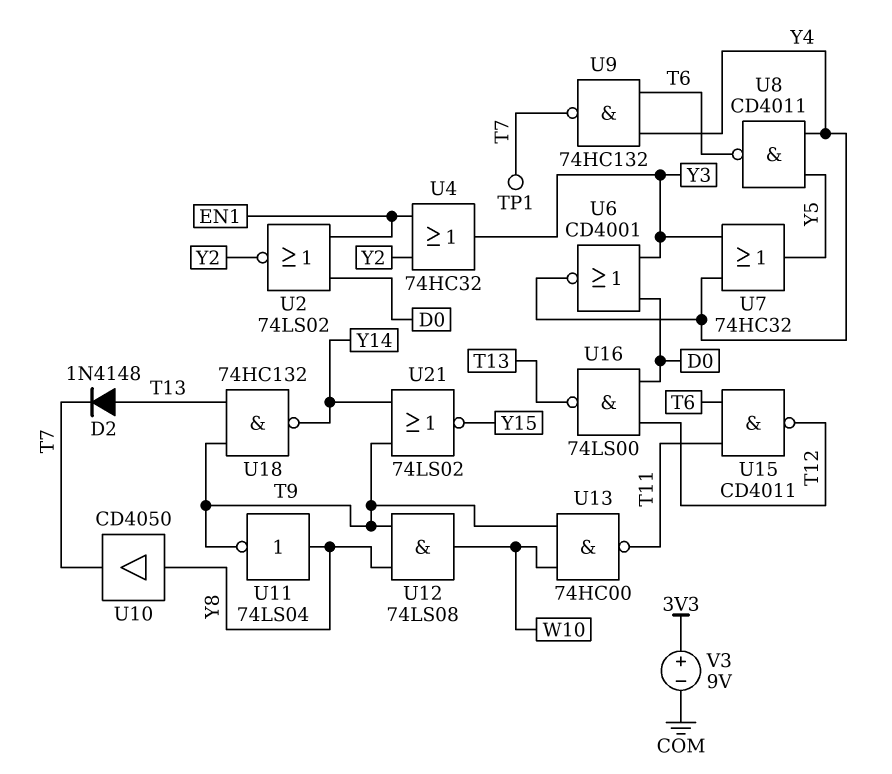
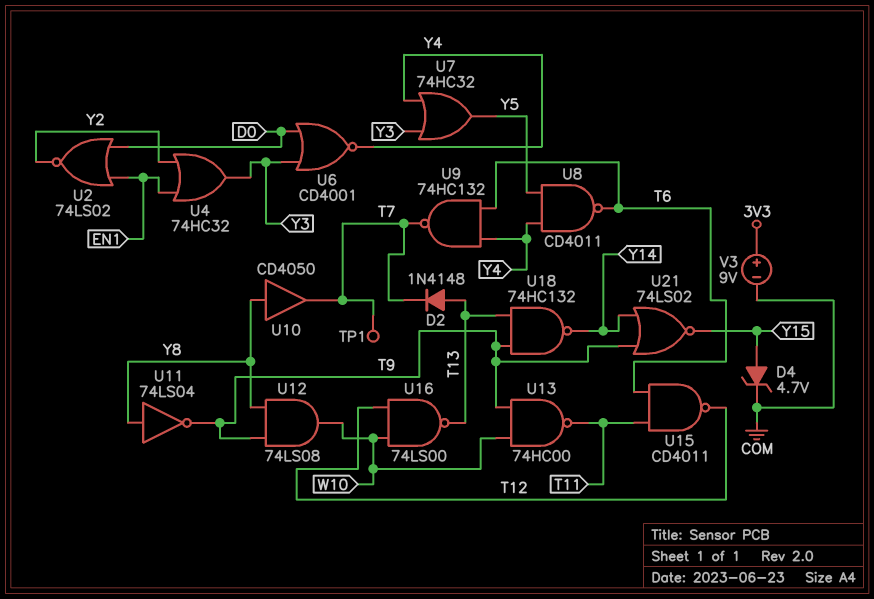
D4: none -> zener 4.7V (A Y15, K COM)
U16: NAND 74LS00 (in D0, in T12, out T13) -> NAND 74LS00 (in T12, in W10, out T13)

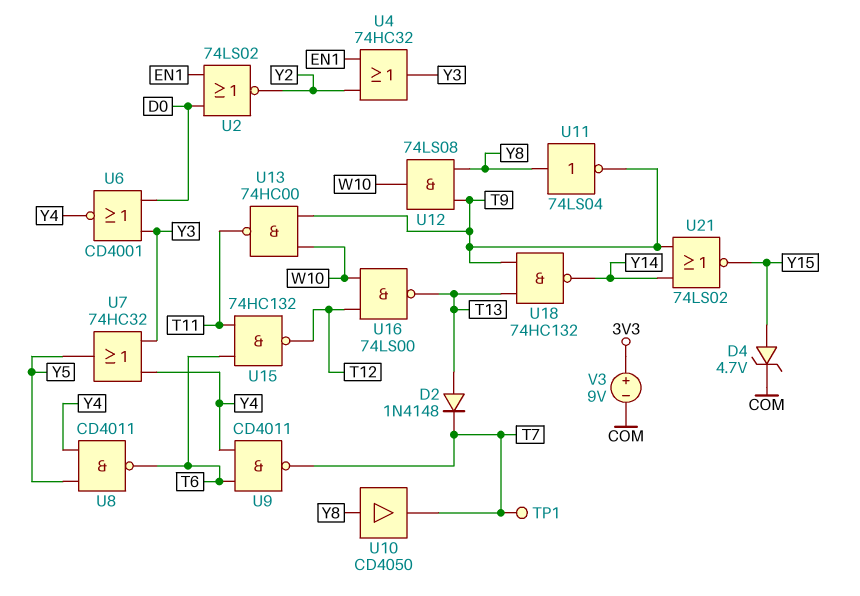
U9: NAND 74HC132 (in T6, in Y4, out T7) -> NAND CD4011 (in T6, in Y4, out T7)
U15: NAND CD4011 (in T6, in T11, out T12) -> NAND 74HC132 (in T6, in T11, out T12)

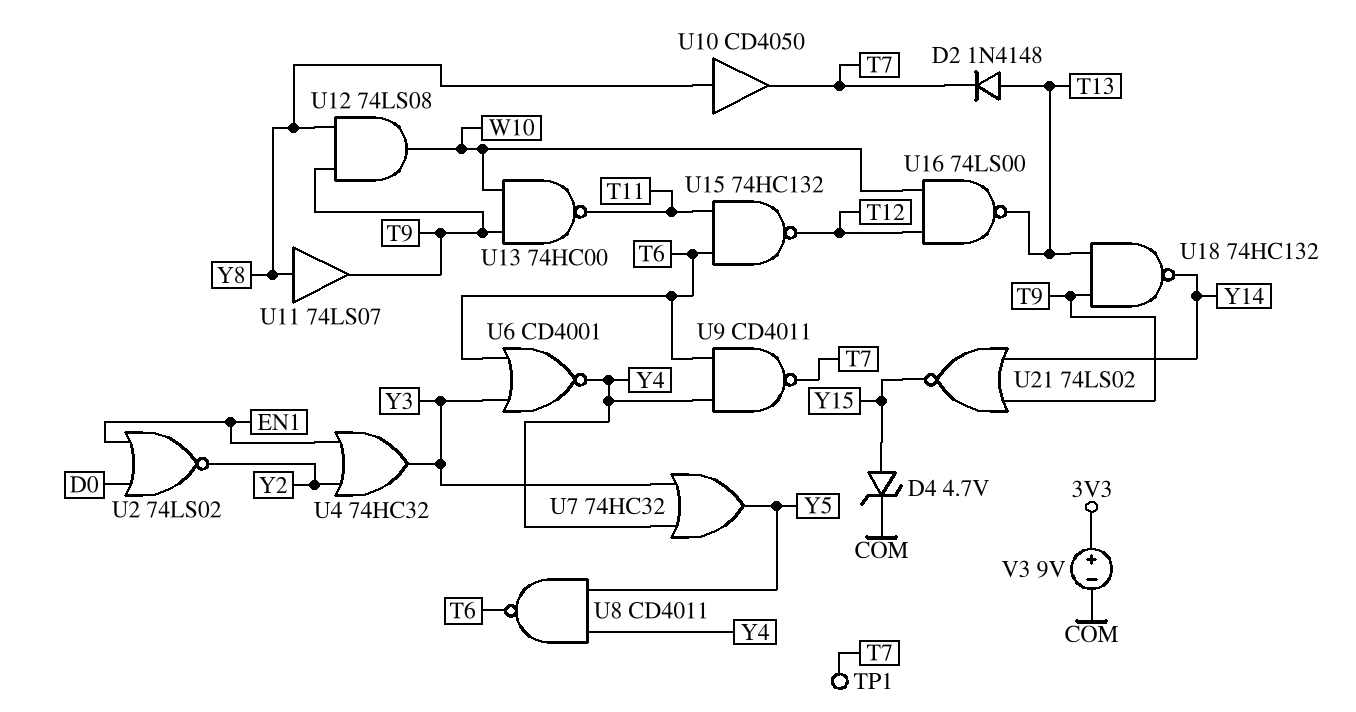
U6: NOR CD4001 (in D0, in Y3, out Y4) -> NOR CD4001 (in T6, in Y3, out Y4)
U11: NOT 74LS04 (in Y8, out T9) -> buffer 74LS07 (in Y8, out T9)

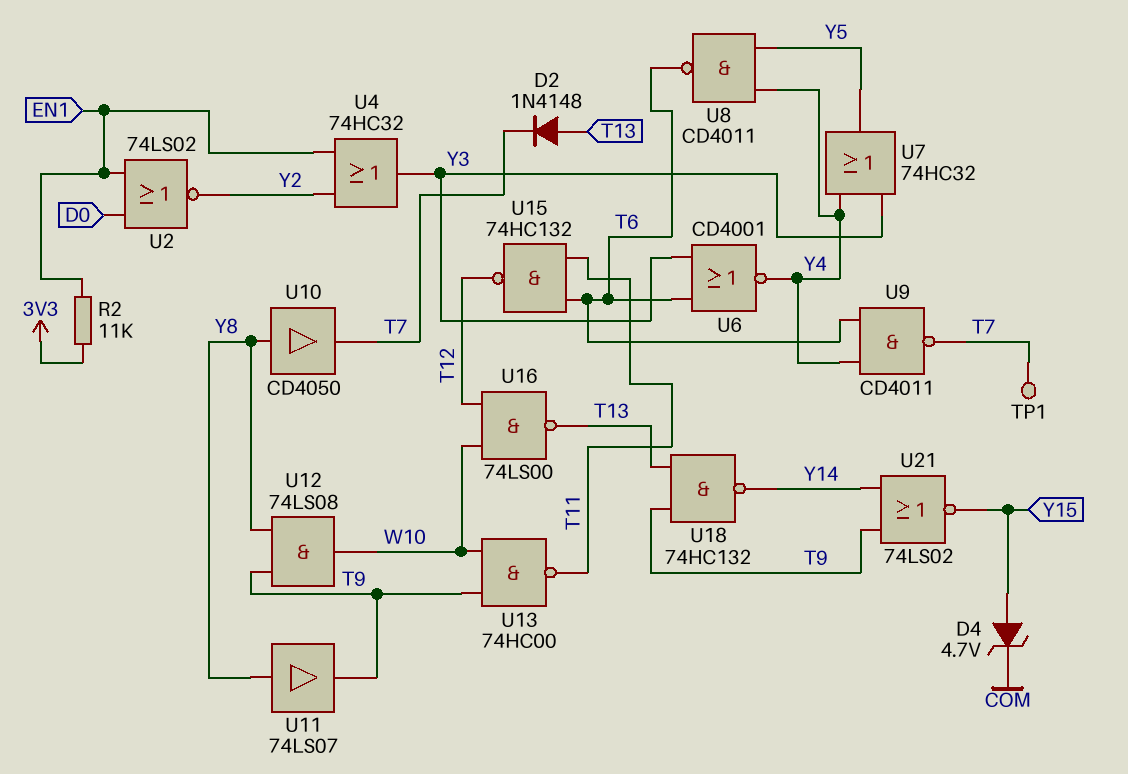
R2: none -> 11k (3V3, EN1)
V3: 9V (plus 3V3, minus COM) -> none

